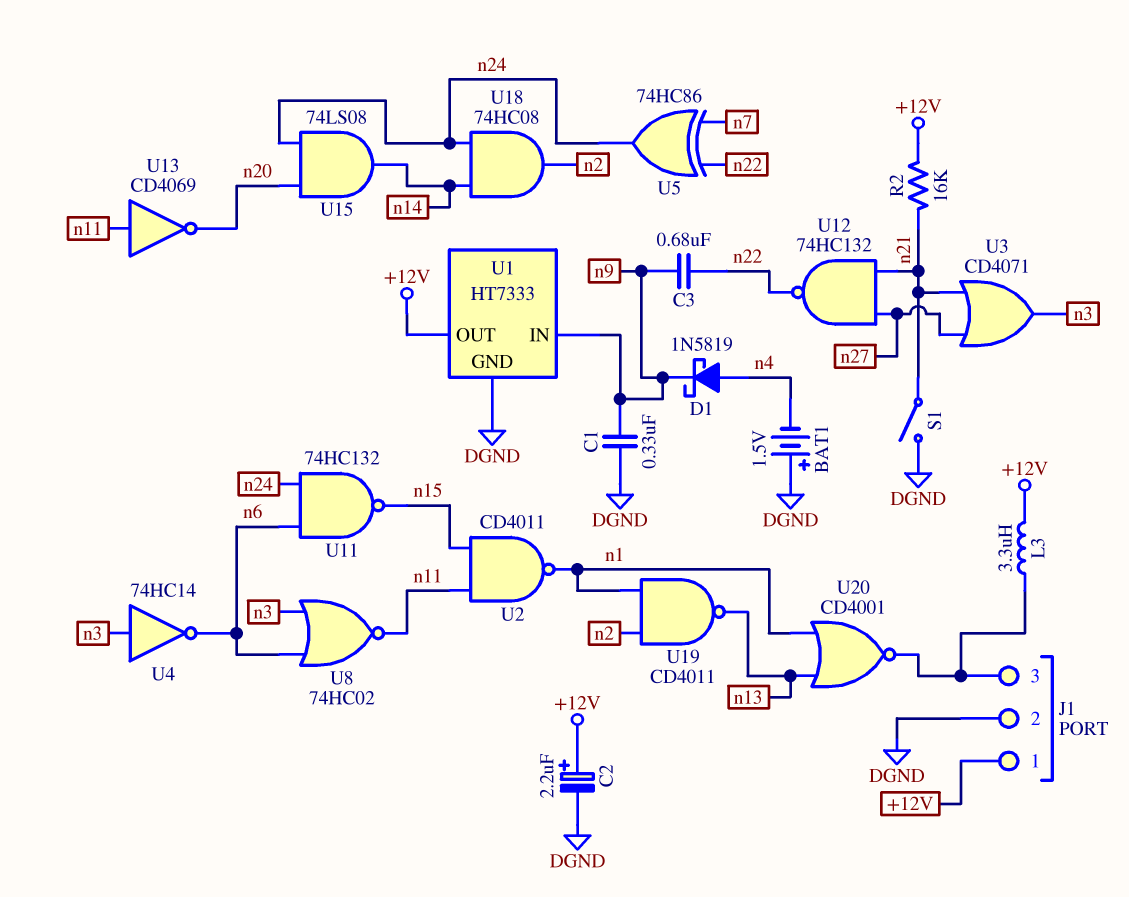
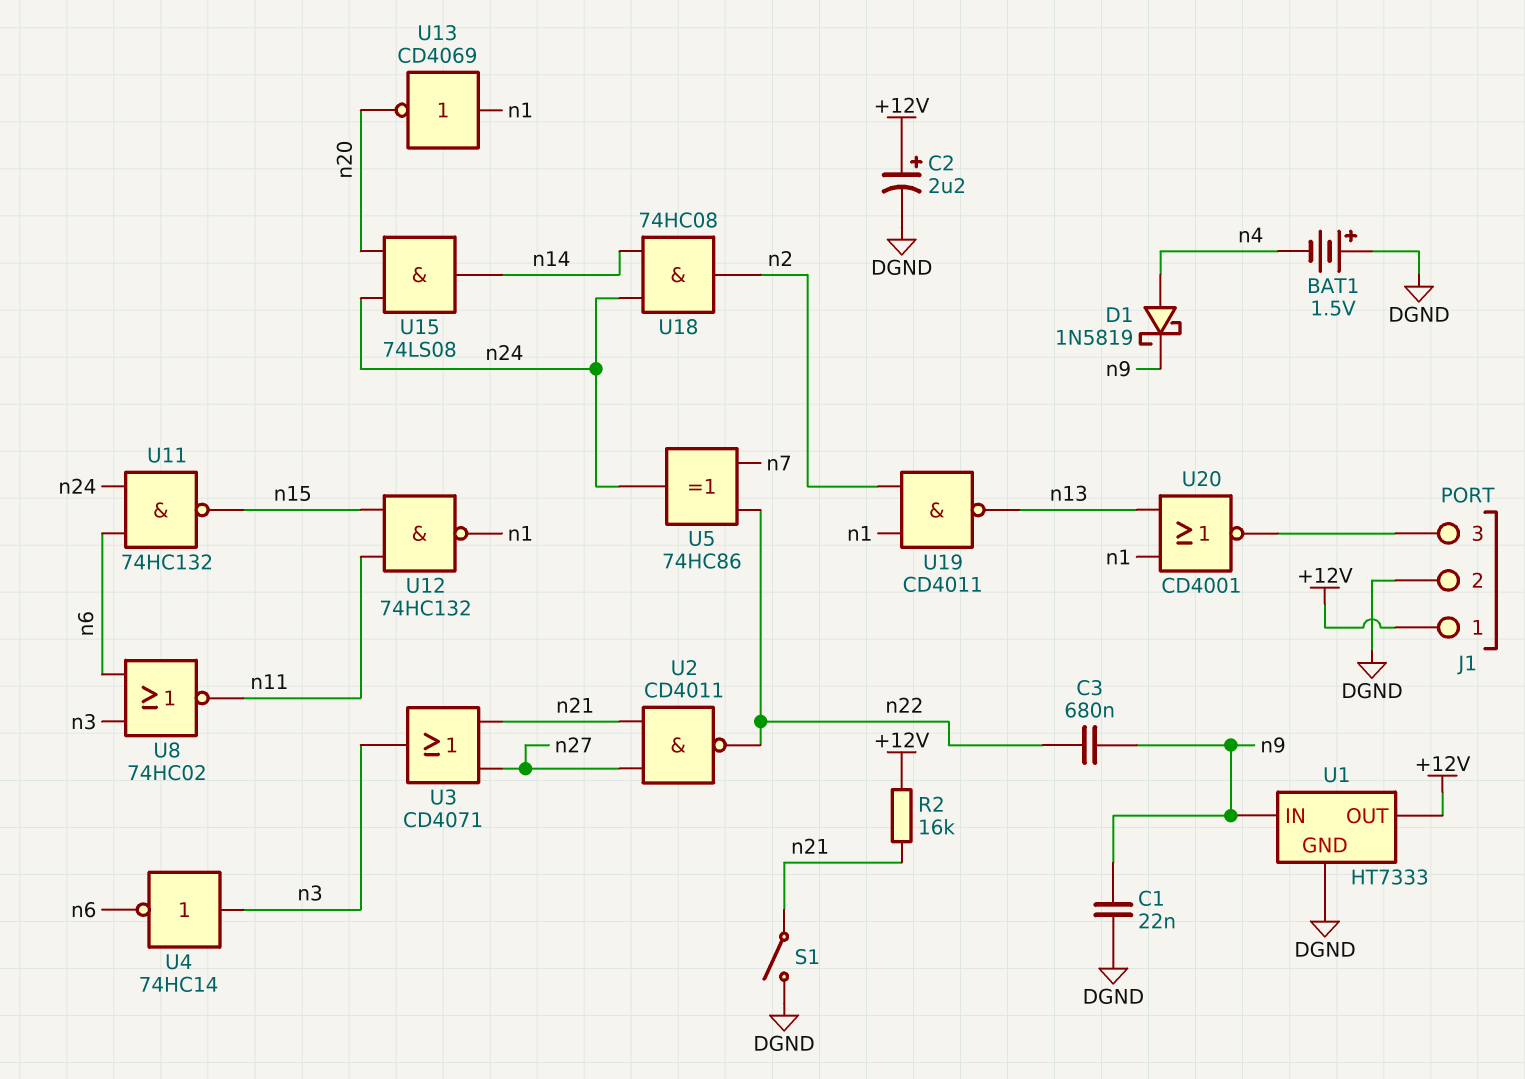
C1: 330nF (DGND, n9) -> 22nF (DGND, n9)
L3: 3.3uH (+12V, J1/3) -> none
U2: NAND CD4011 (in n11, in n15, out n1) -> NAND CD4011 (in n21, in n27, out n22)
U12: NAND 74HC132 (in n21, in n27, out n22) -> NAND 74HC132 (in n11, in n15, out n1)
U13: NOT CD4069 (in n11, out n20) -> NOT CD4069 (in n1, out n20)

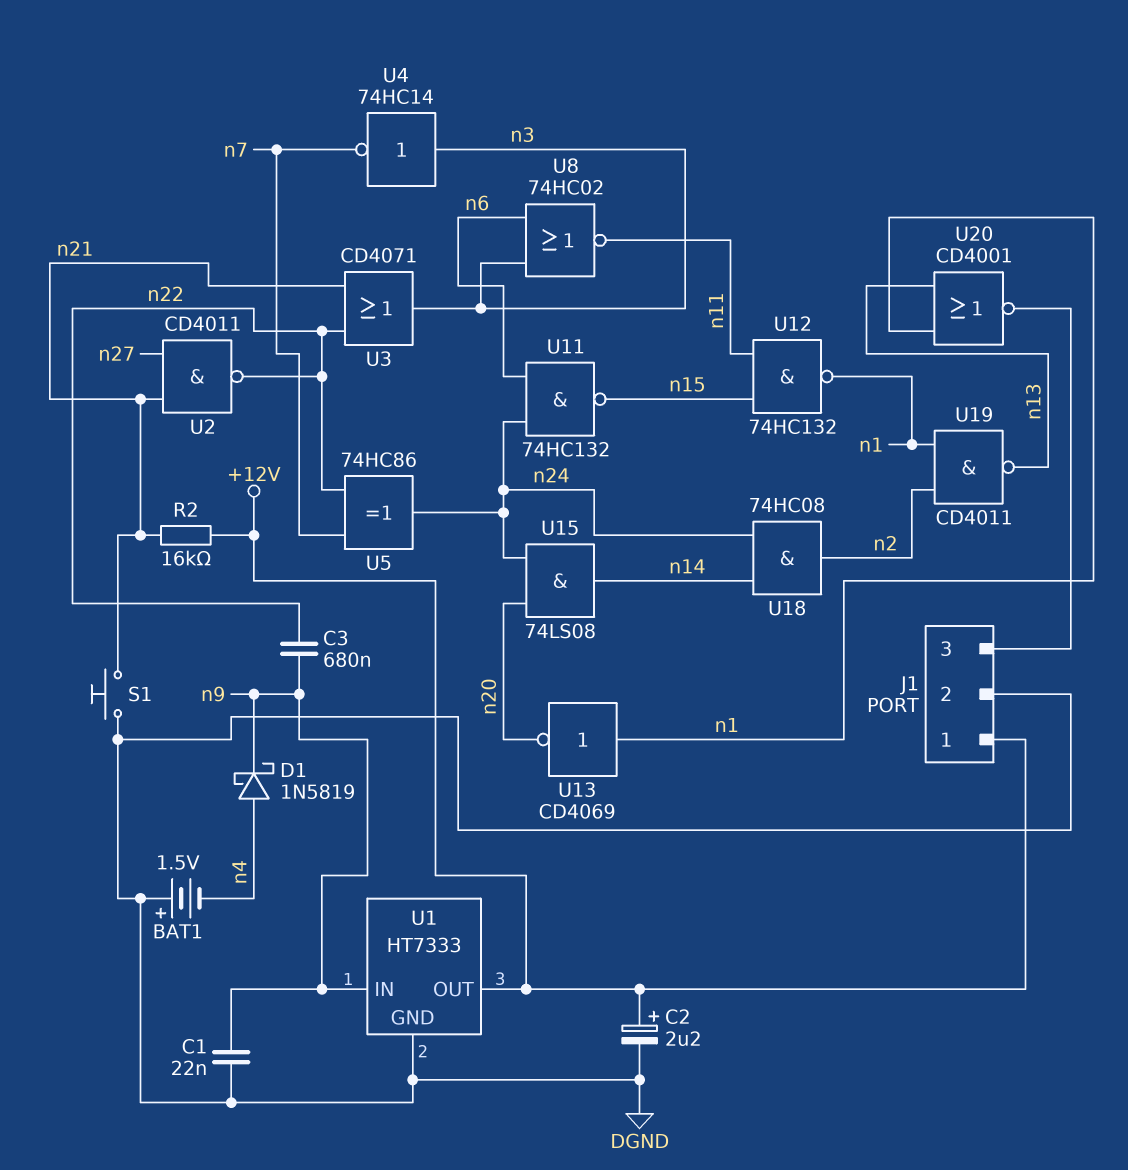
S1: switch (DGND, n21) -> button (DGND, n21)
U3: OR CD4071 (in n21, in n27, out n3) -> OR CD4071 (in n21, in n22, out n3)
U4: NOT 74HC14 (in n3, out n6) -> NOT 74HC14 (in n3, out n7)

